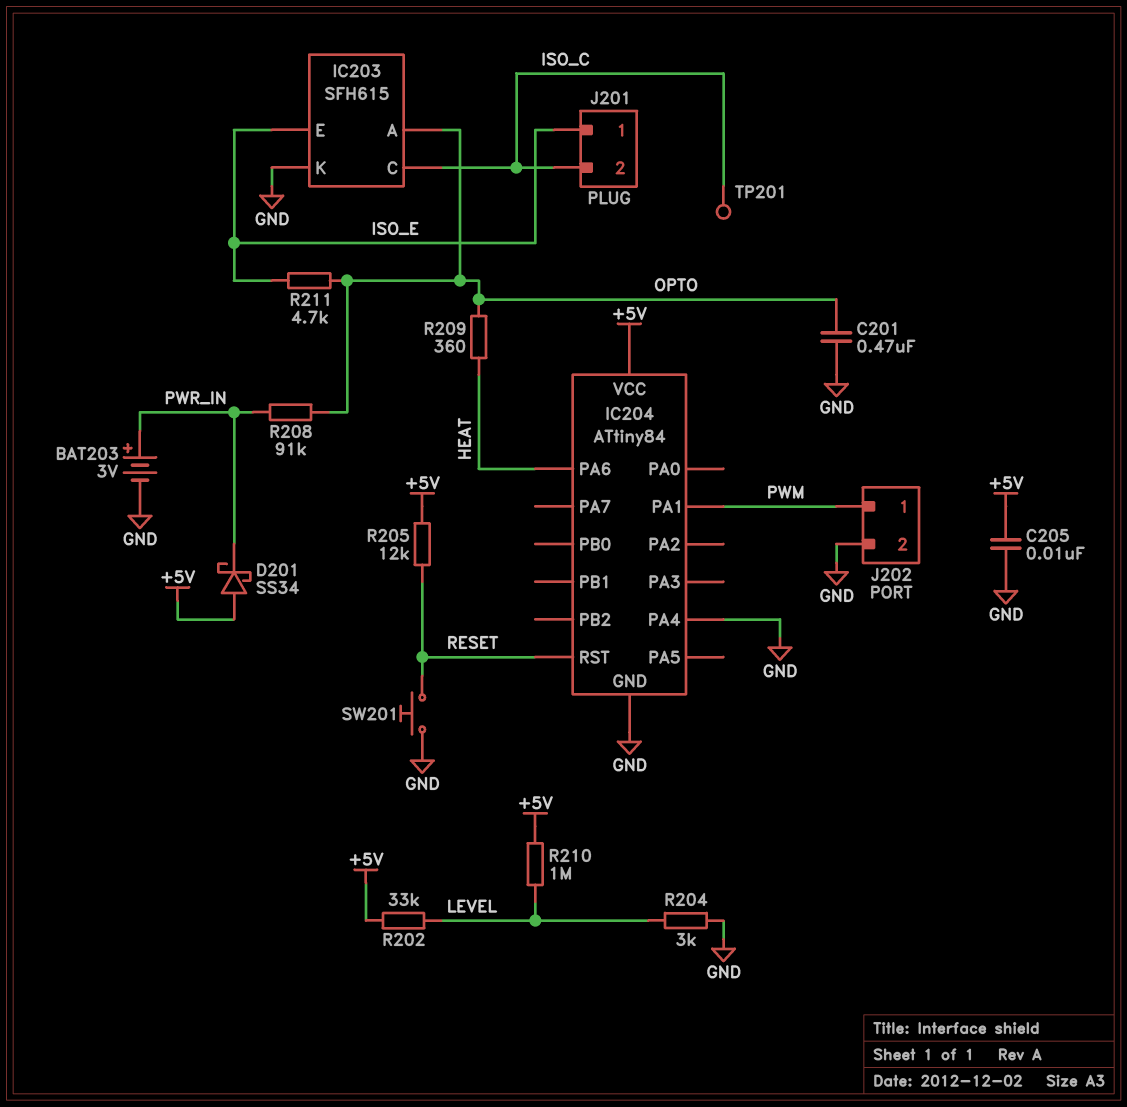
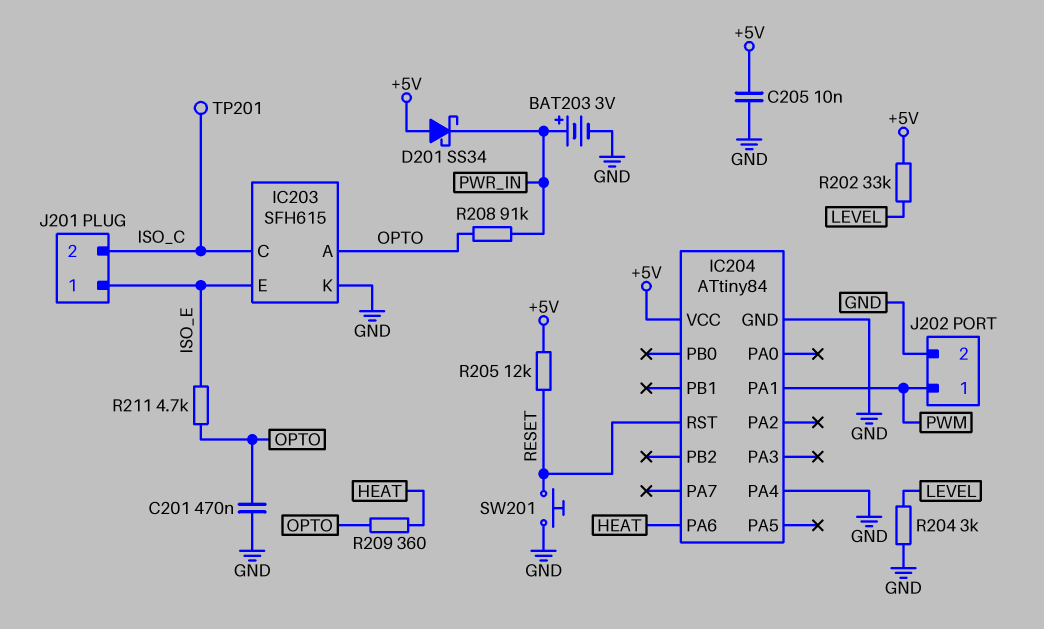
R210: 1M (+5V, LEVEL) -> none

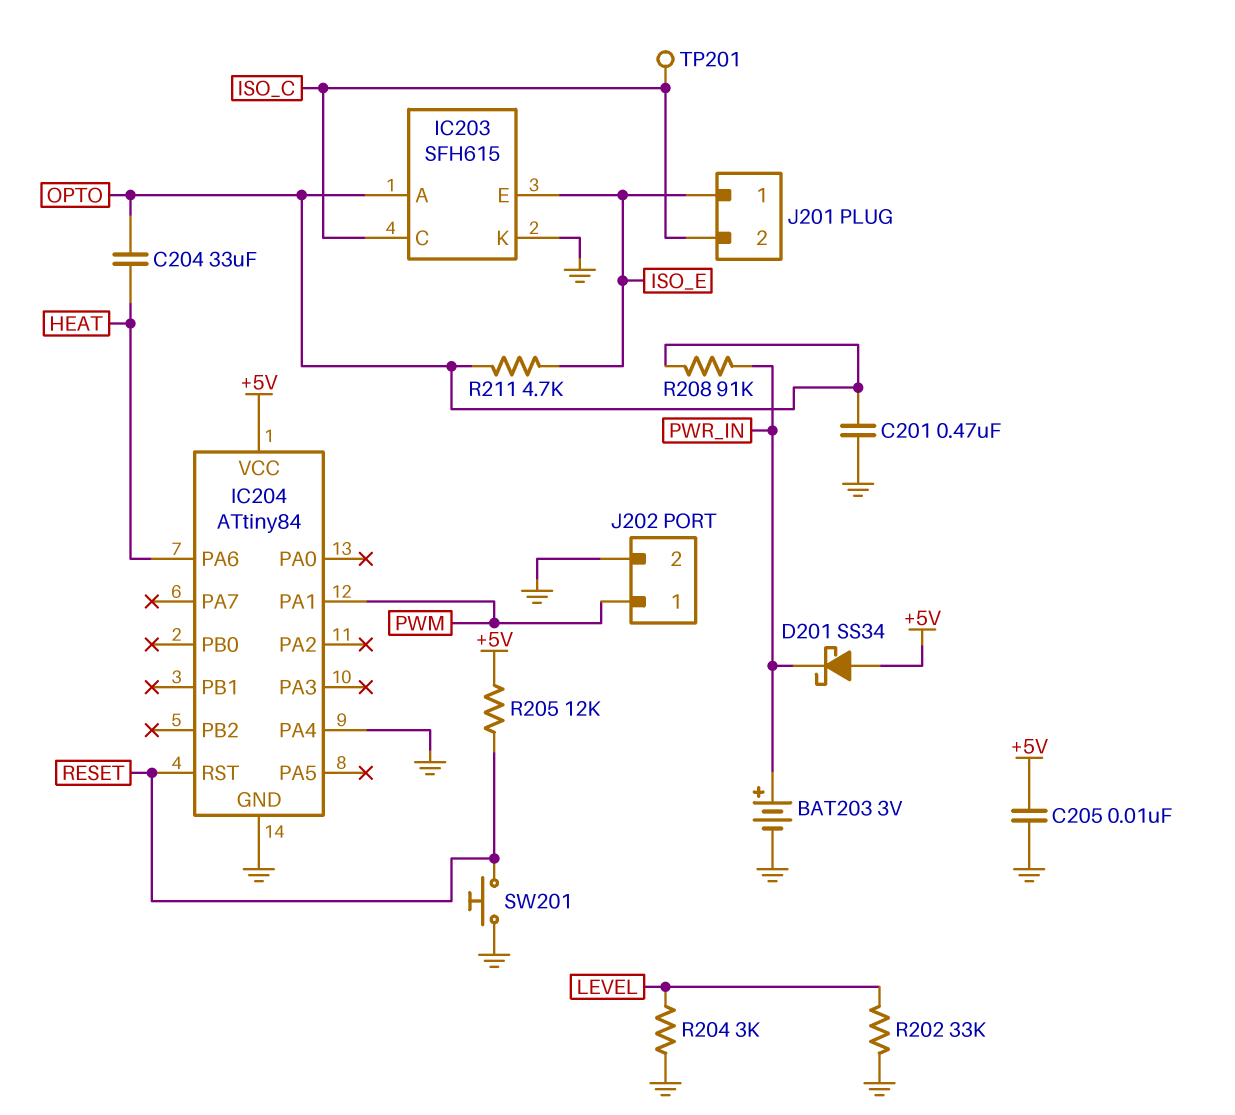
C204: none -> 33uF (HEAT, OPTO)
R202: 33k (+5V, LEVEL) -> 33k (GND, LEVEL)
R209: 360 (HEAT, OPTO) -> none

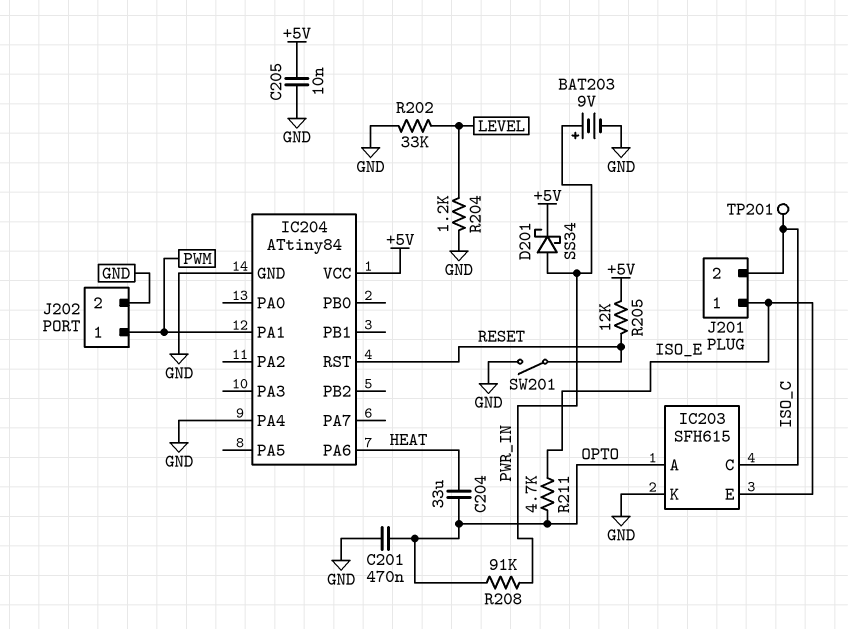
BAT203: 3V (plus PWR_IN, minus GND) -> 9V (plus PWR_IN, minus GND)
D201: schottky SS34 (A +5V, K PWR_IN) -> schottky SS34 (A PWR_IN, K +5V)
R204: 3k (GND, LEVEL) -> 1.2k (GND, LEVEL)
SW201: button (GND, RESET) -> switch (GND, RESET)

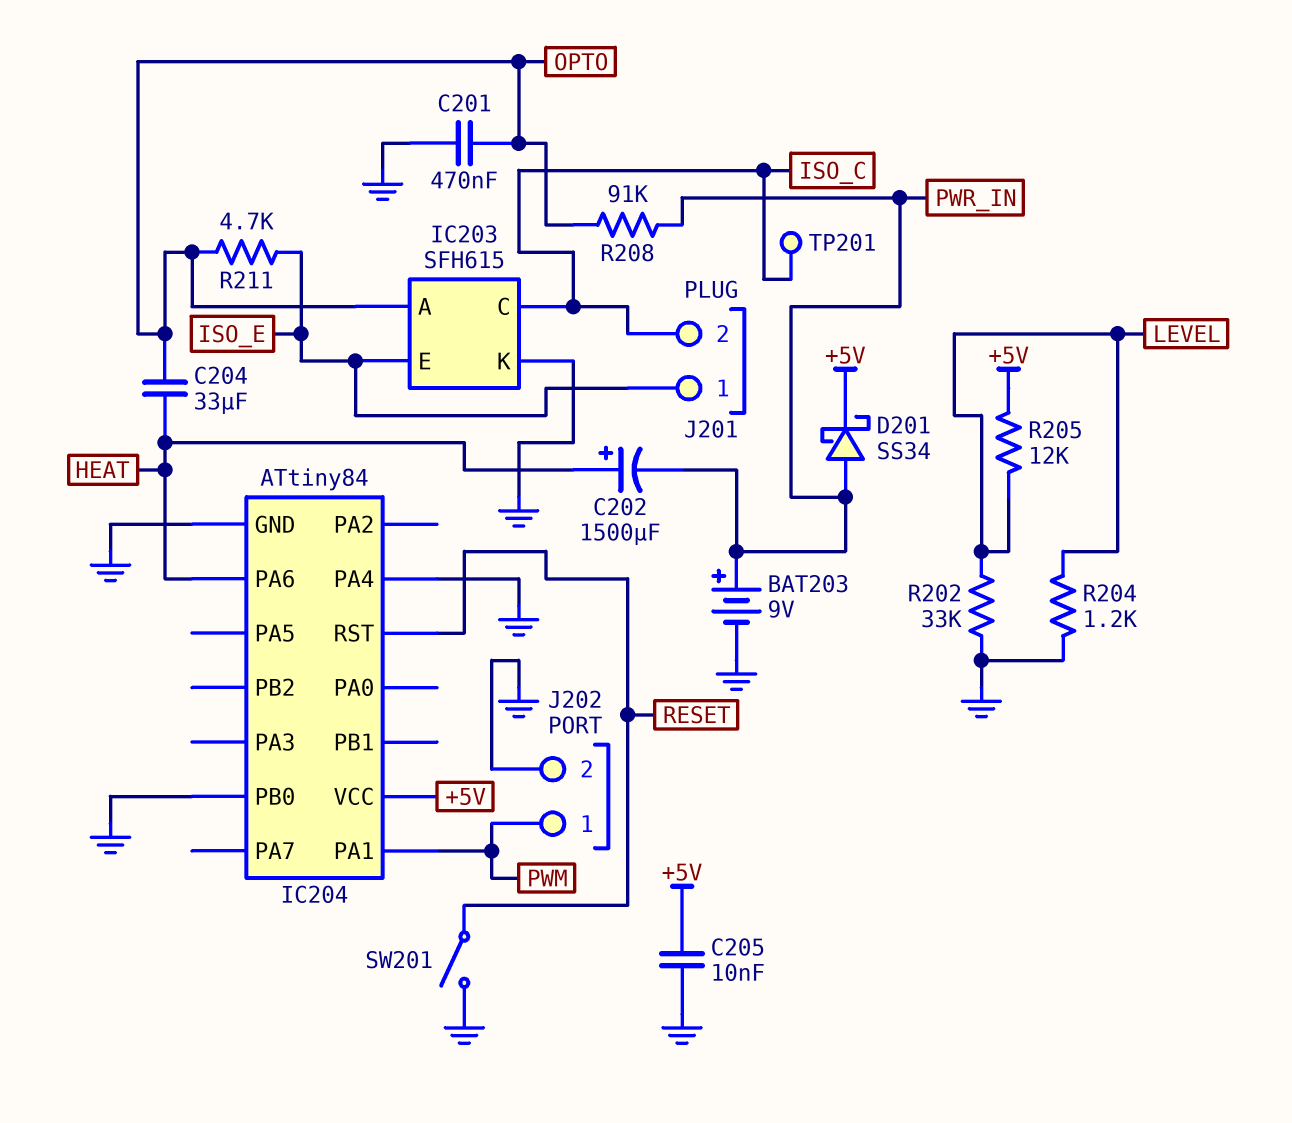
C202: none -> 1500uF (plus HEAT, minus PWR_IN)
IC204 pin PB0: none -> GND
R205: 12k (+5V, RESET) -> 12k (+5V, LEVEL)

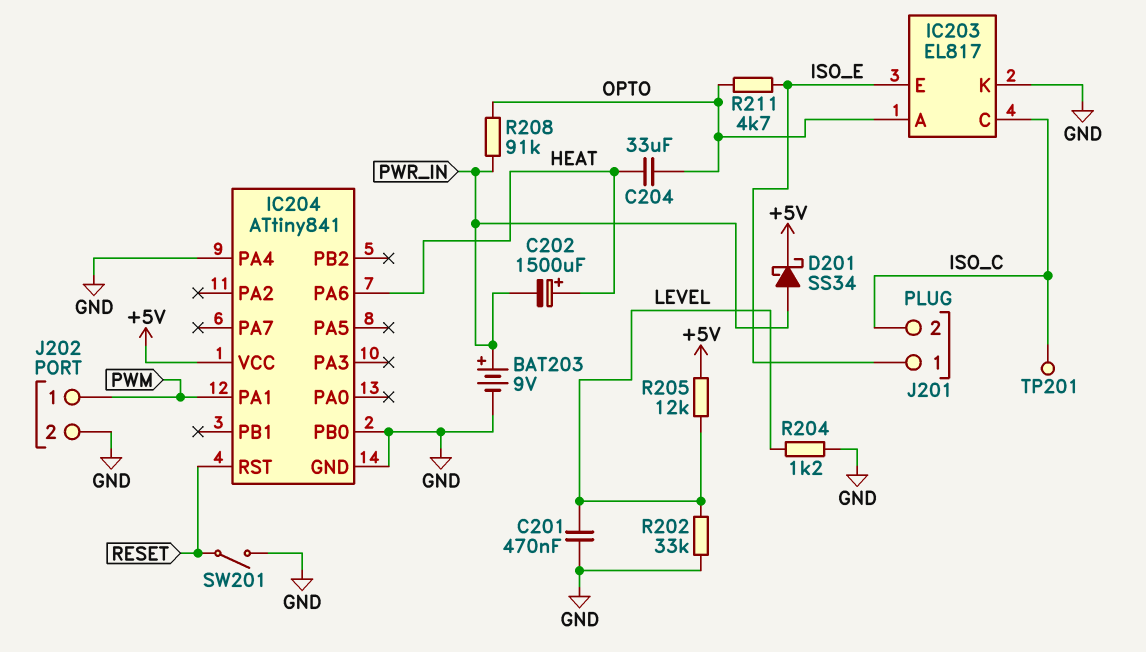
C201: 470nF (GND, OPTO) -> 470nF (GND, LEVEL)
C205: 10nF (+5V, GND) -> none
IC203: SFH615 -> EL817
IC204: ATtiny84 -> ATtiny841

